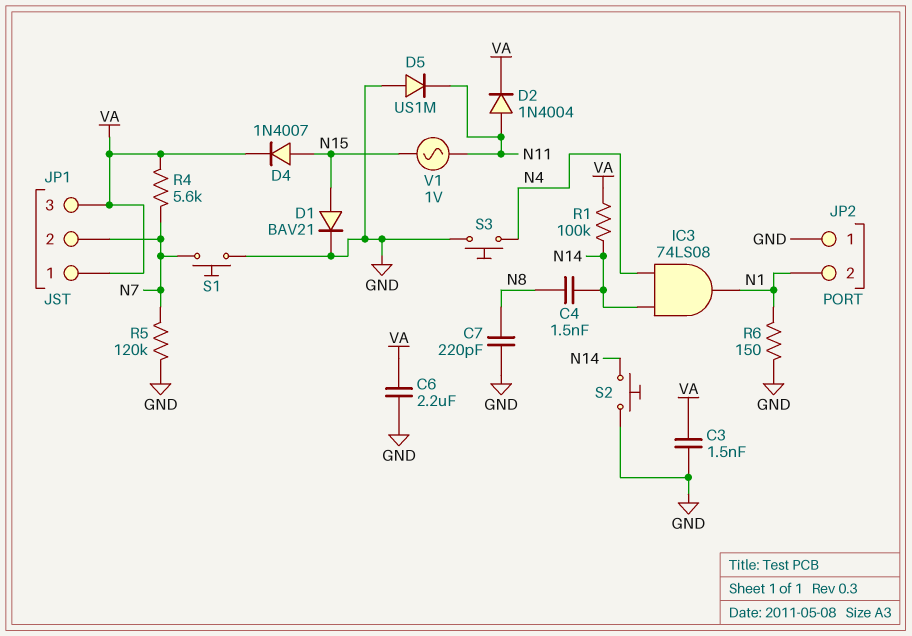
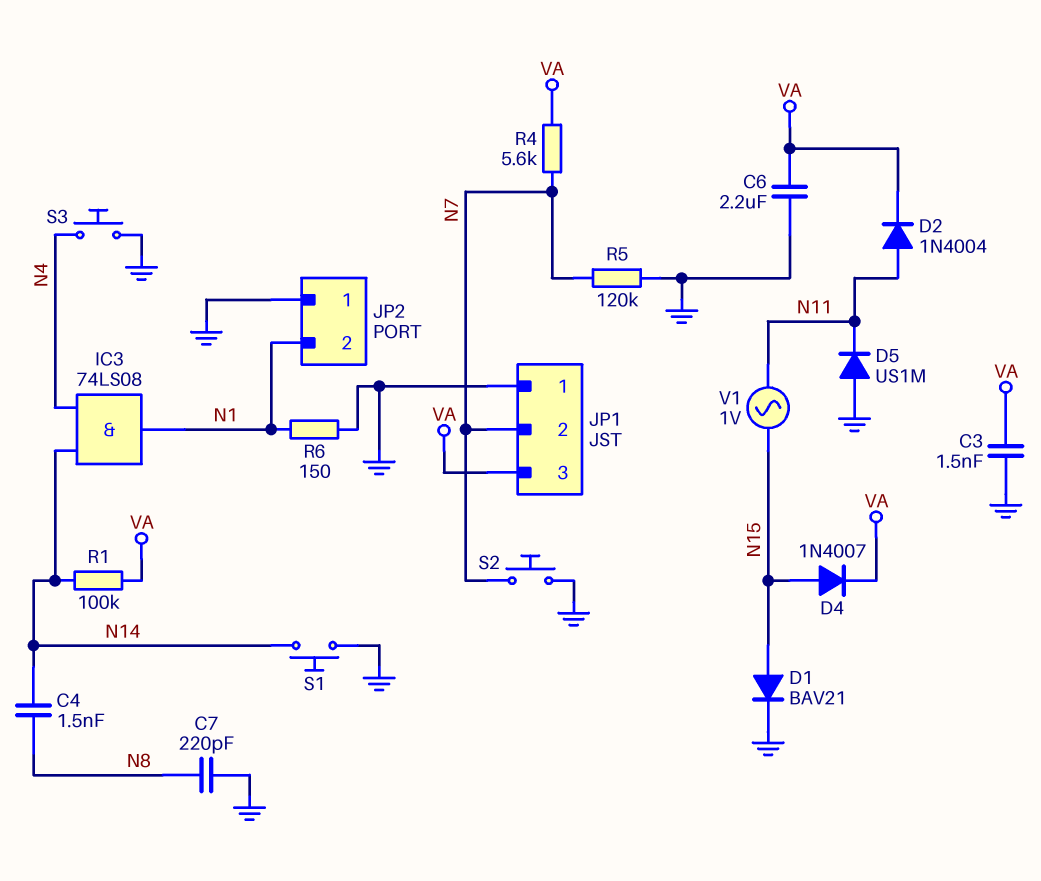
JP1 pin 1: VA -> GND
S1: button (GND, N7) -> button (GND, N14)
S2: button (GND, N14) -> button (GND, N7)

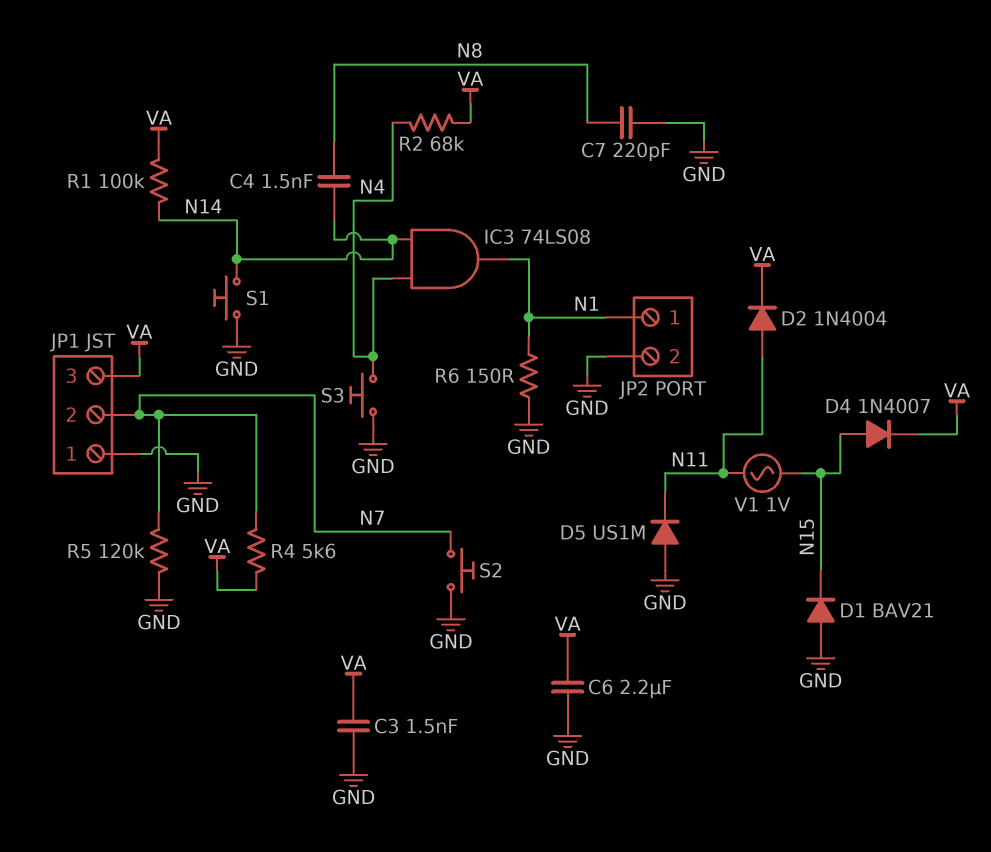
D1: diode BAV21 (A N15, K GND) -> diode BAV21 (A GND, K N15)
JP2 pin 1: GND -> N1
JP2 pin 2: N1 -> GND
R2: none -> 68k (N4, VA)

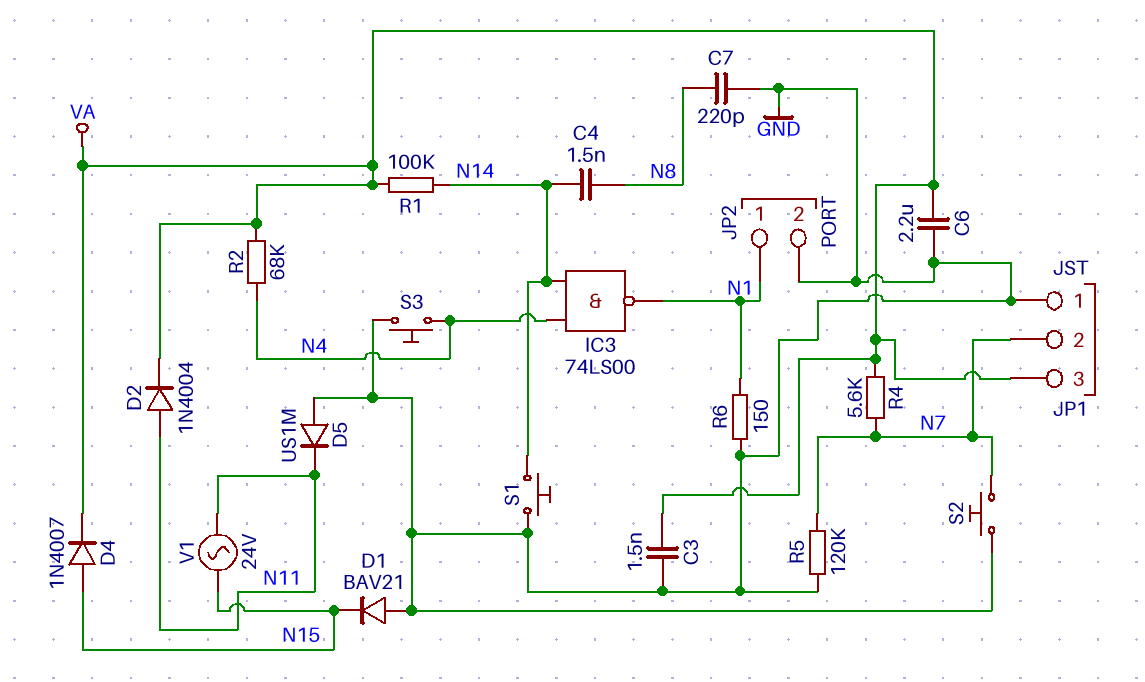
IC3: AND 74LS08 (in N4, in N14, out N1) -> NAND 74LS00 (in N4, in N14, out N1)
V1: AC 1V (N11, N15) -> AC 24V (N11, N15)

